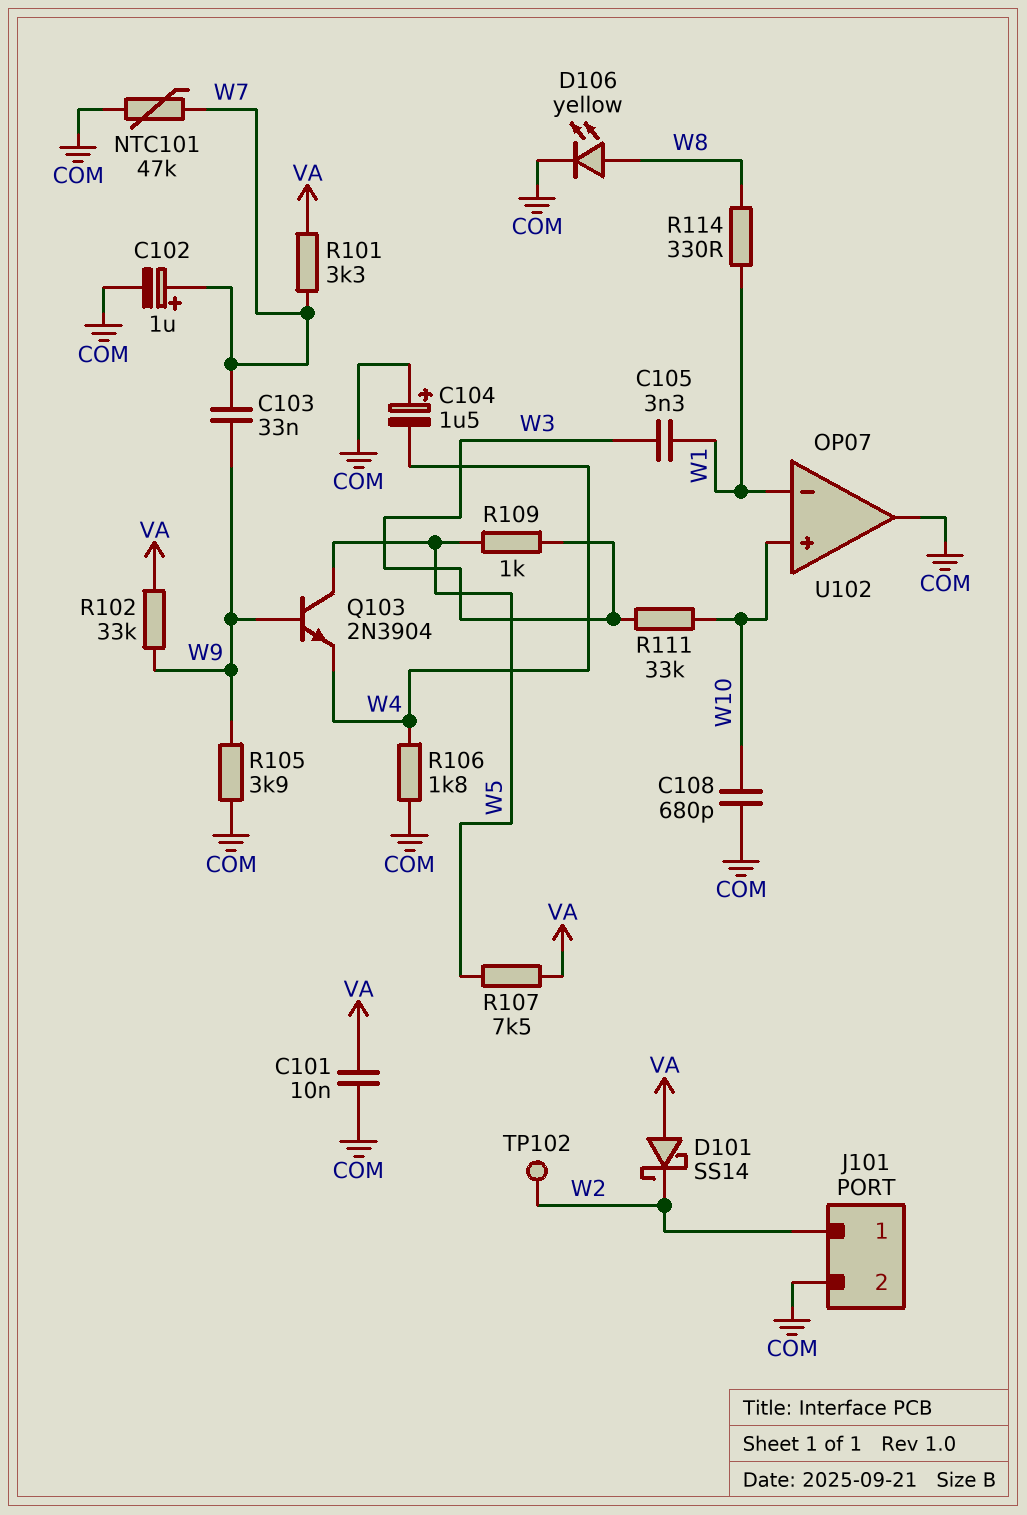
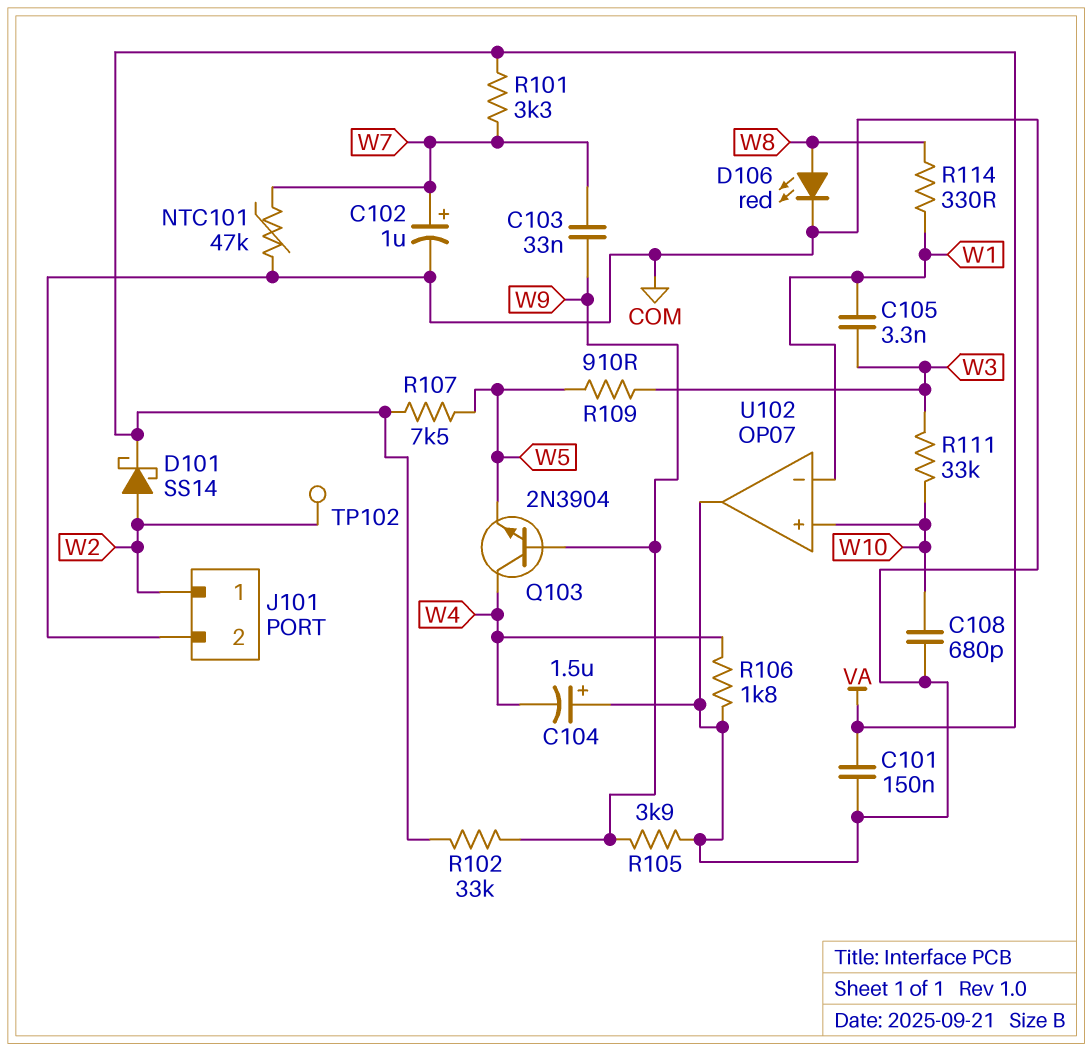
C101: 10nF (COM, VA) -> 150nF (COM, VA)
D101: schottky SS14 (A VA, K W2) -> schottky SS14 (A W2, K VA)
D106: LED yellow (A W8, K COM) -> LED red (A W8, K COM)
Q103: NPN 2N3904 (B W9, C W5, E W4) -> NPN 2N3904 (B W9, C W4, E W5)
R109: 1k (W3, W5) -> 910 (W3, W5)

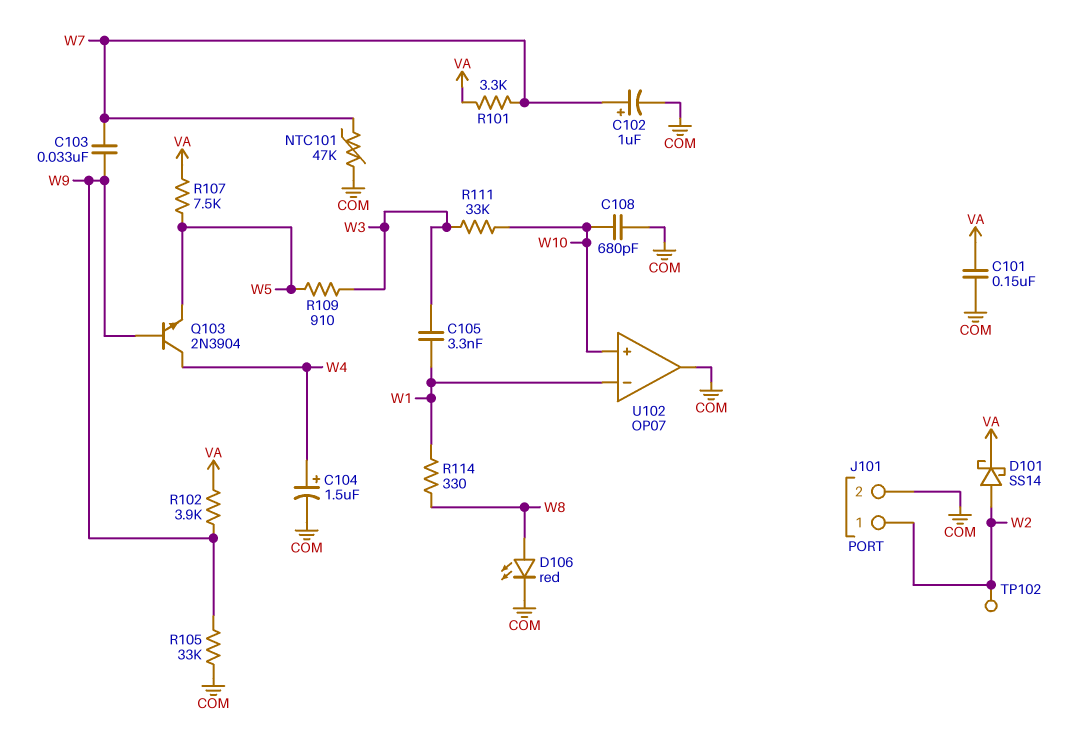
C104: 1.5uF (plus COM, minus W4) -> 1.5uF (plus W4, minus COM)
R102: 33k (VA, W9) -> 3.9k (VA, W9)
R105: 3.9k (COM, W9) -> 33k (COM, W9)
R106: 1.8k (COM, W4) -> none

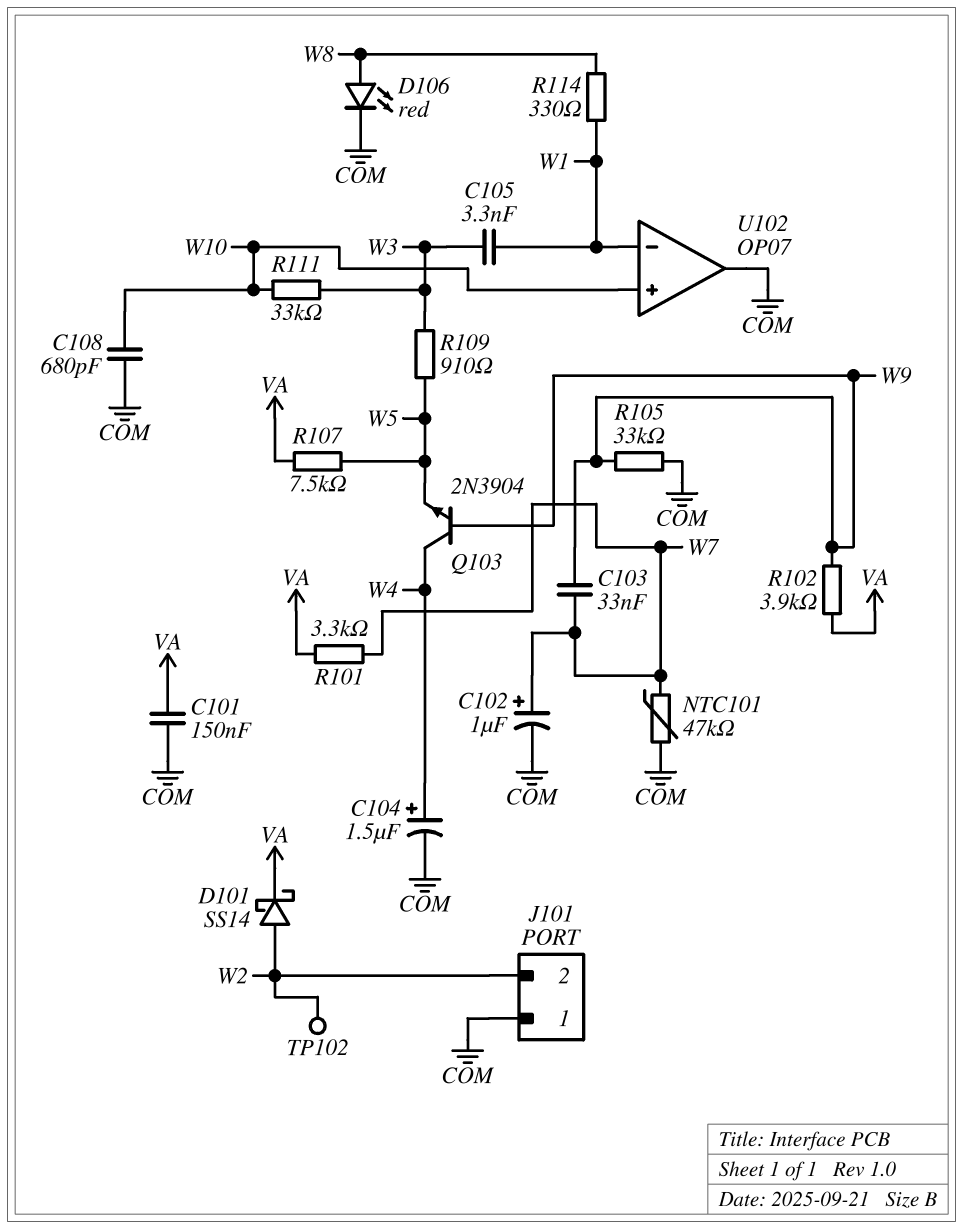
J101 pin 1: W2 -> COM
J101 pin 2: COM -> W2

